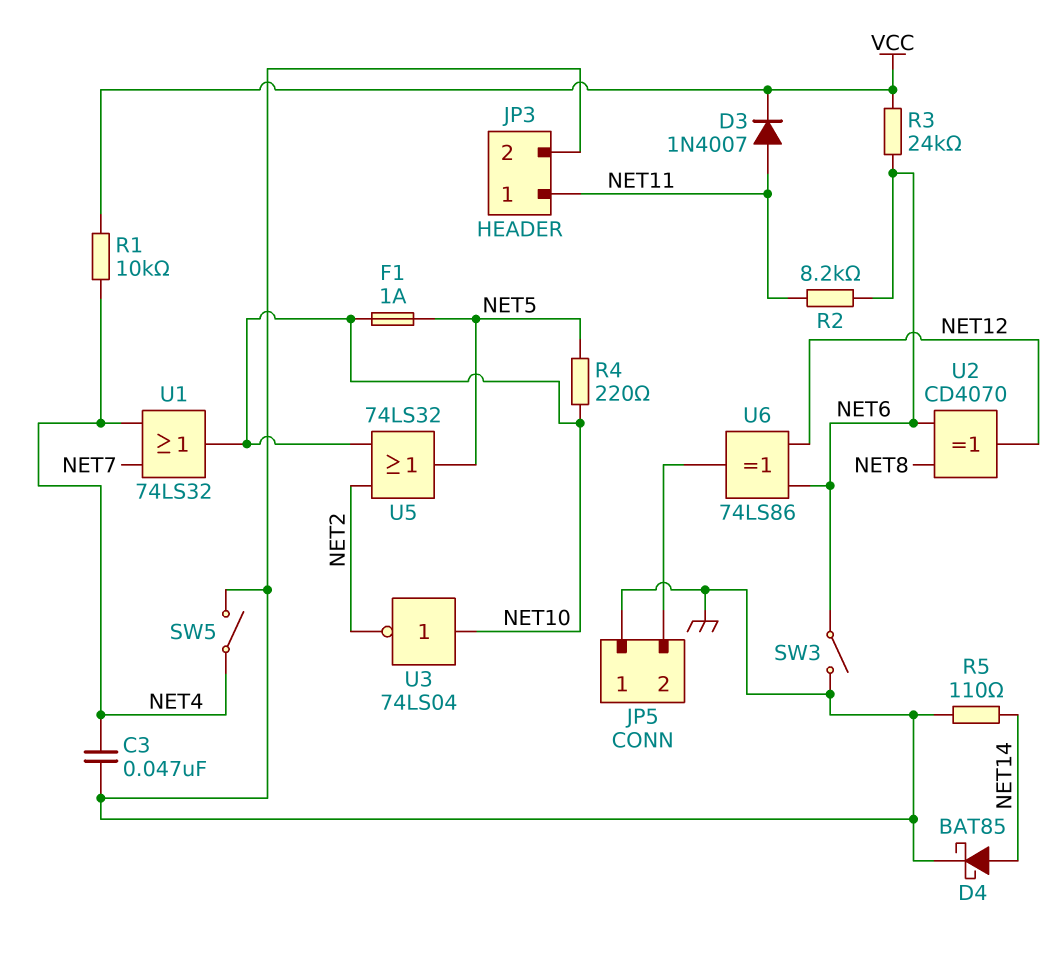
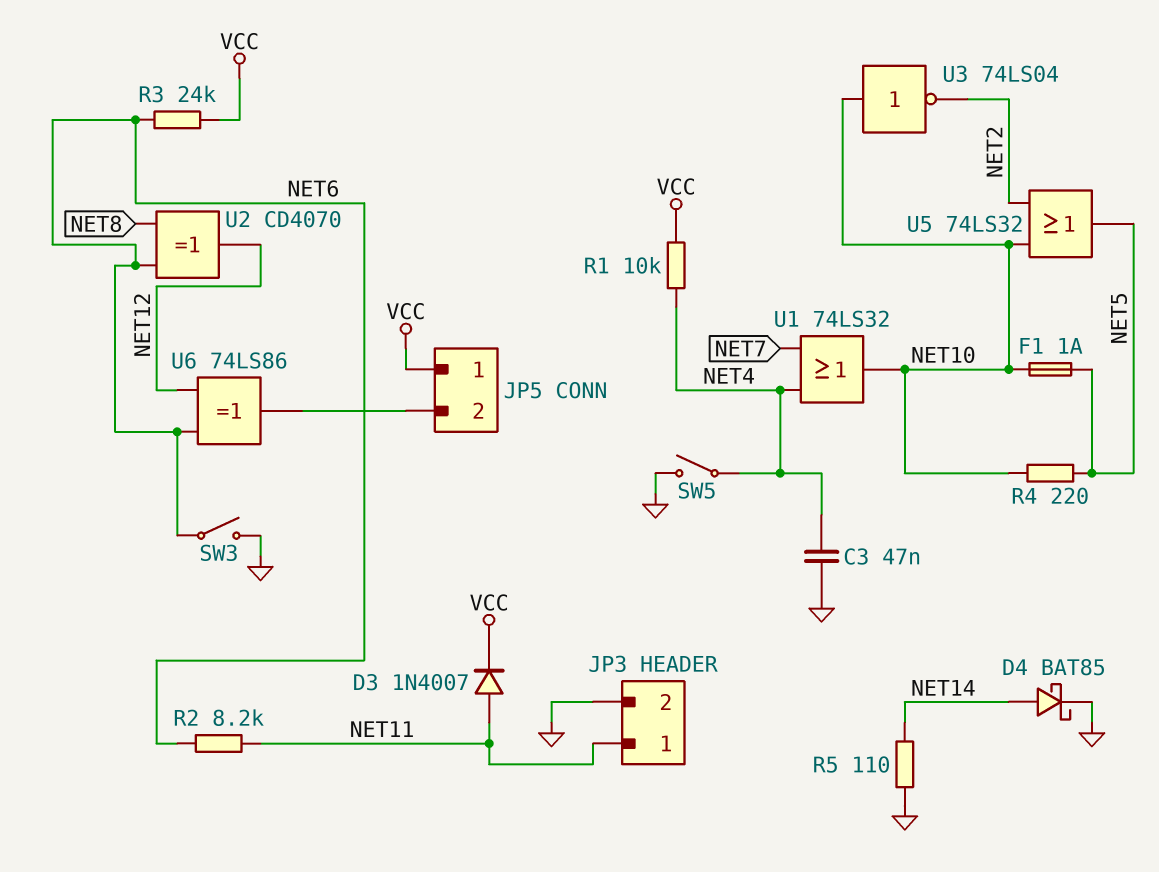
JP5 pin 1: GND -> VCC

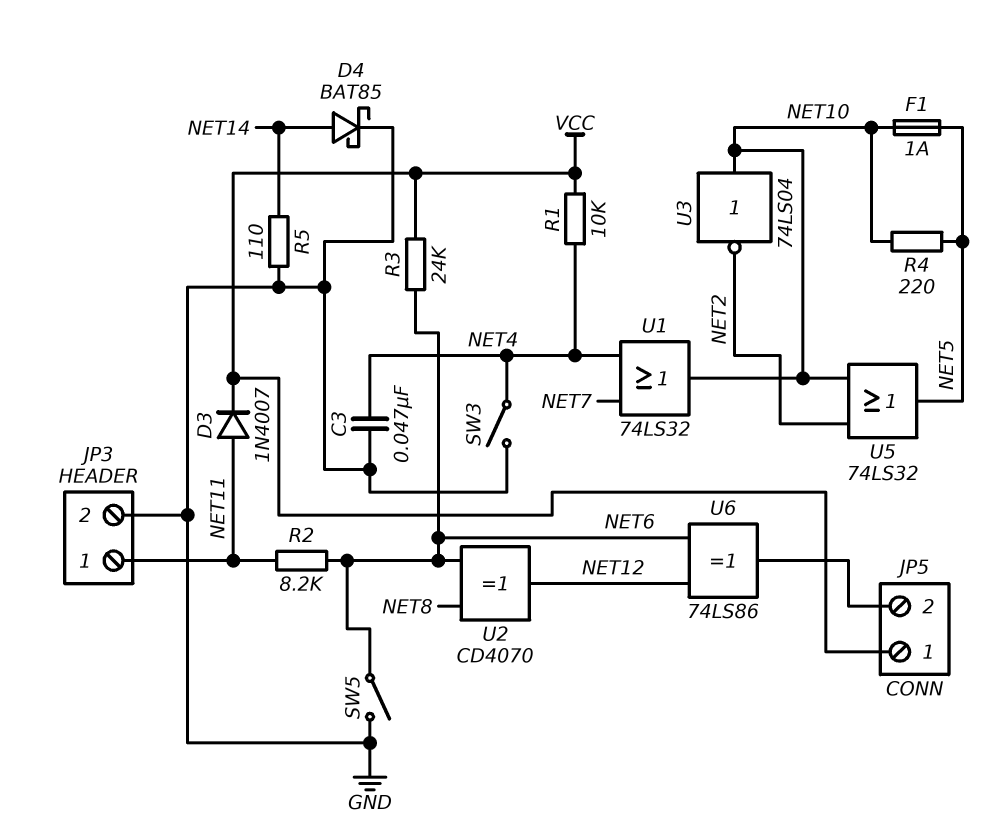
SW3: switch (GND, NET6) -> switch (GND, NET4)
SW5: switch (GND, NET4) -> switch (GND, NET6)

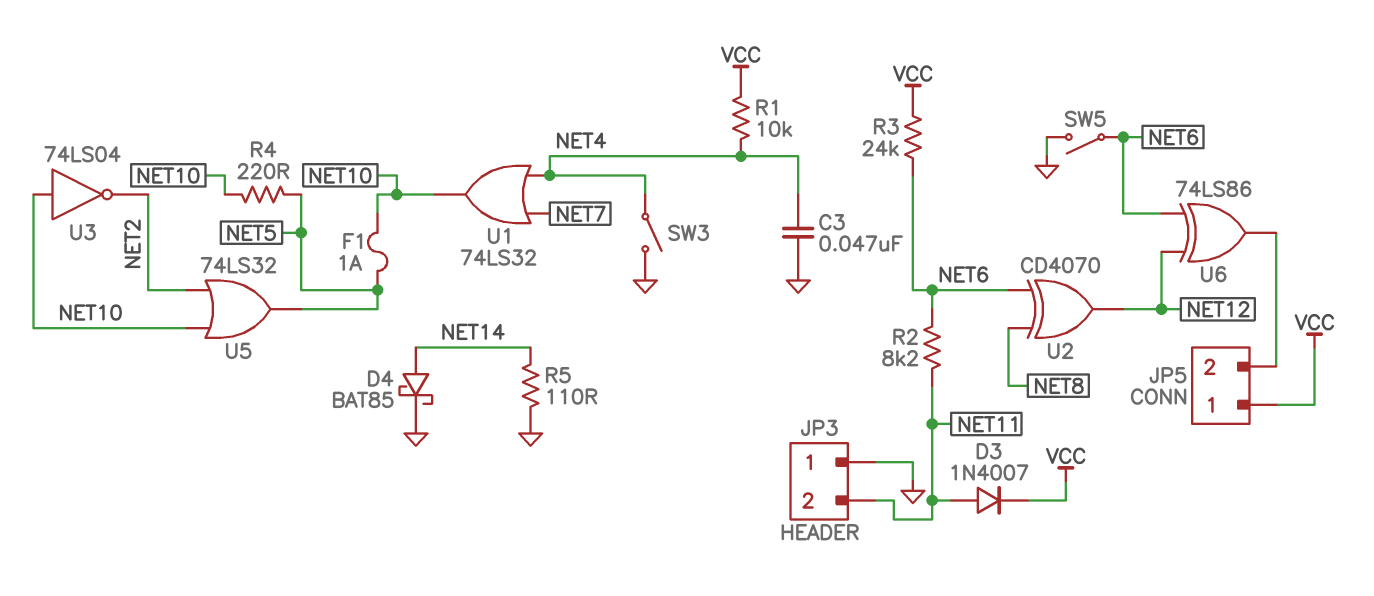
JP3 pin 1: NET11 -> GND
JP3 pin 2: GND -> NET11

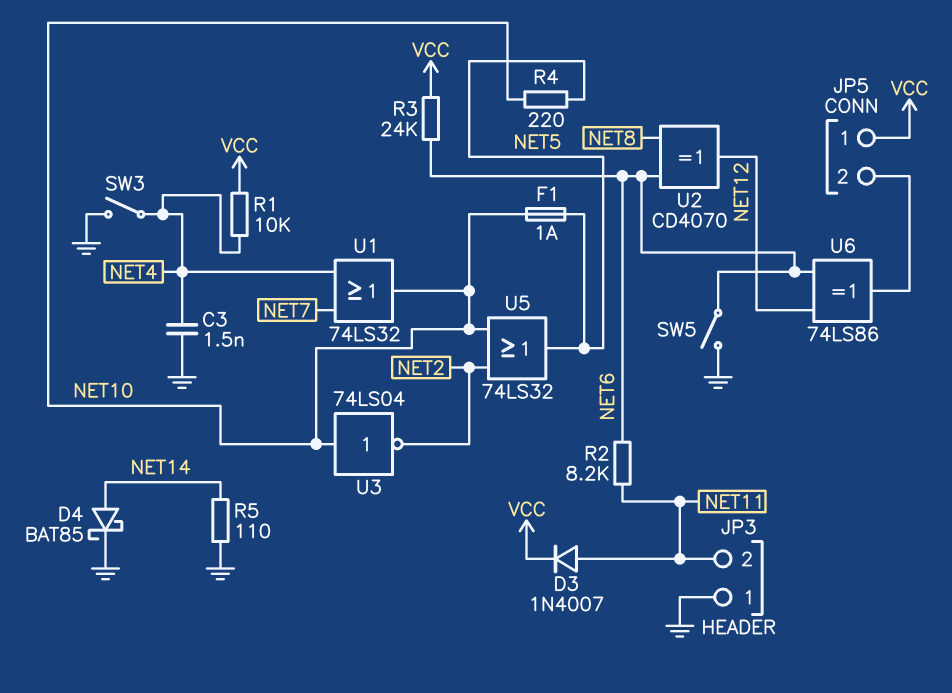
C3: 47nF (GND, NET4) -> 1.5nF (GND, NET4)

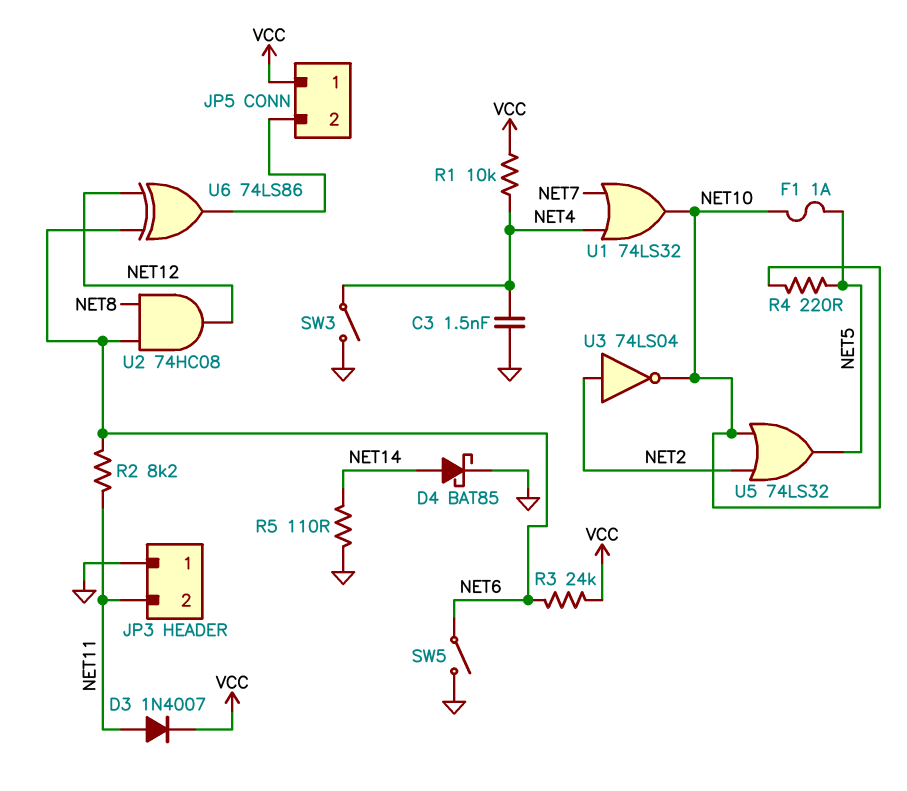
U2: XOR CD4070 (in NET6, in NET8, out NET12) -> AND 74HC08 (in NET6, in NET8, out NET12)
U3: NOT 74LS04 (in NET10, out NET2) -> NOT 74LS04 (in NET2, out NET10)

